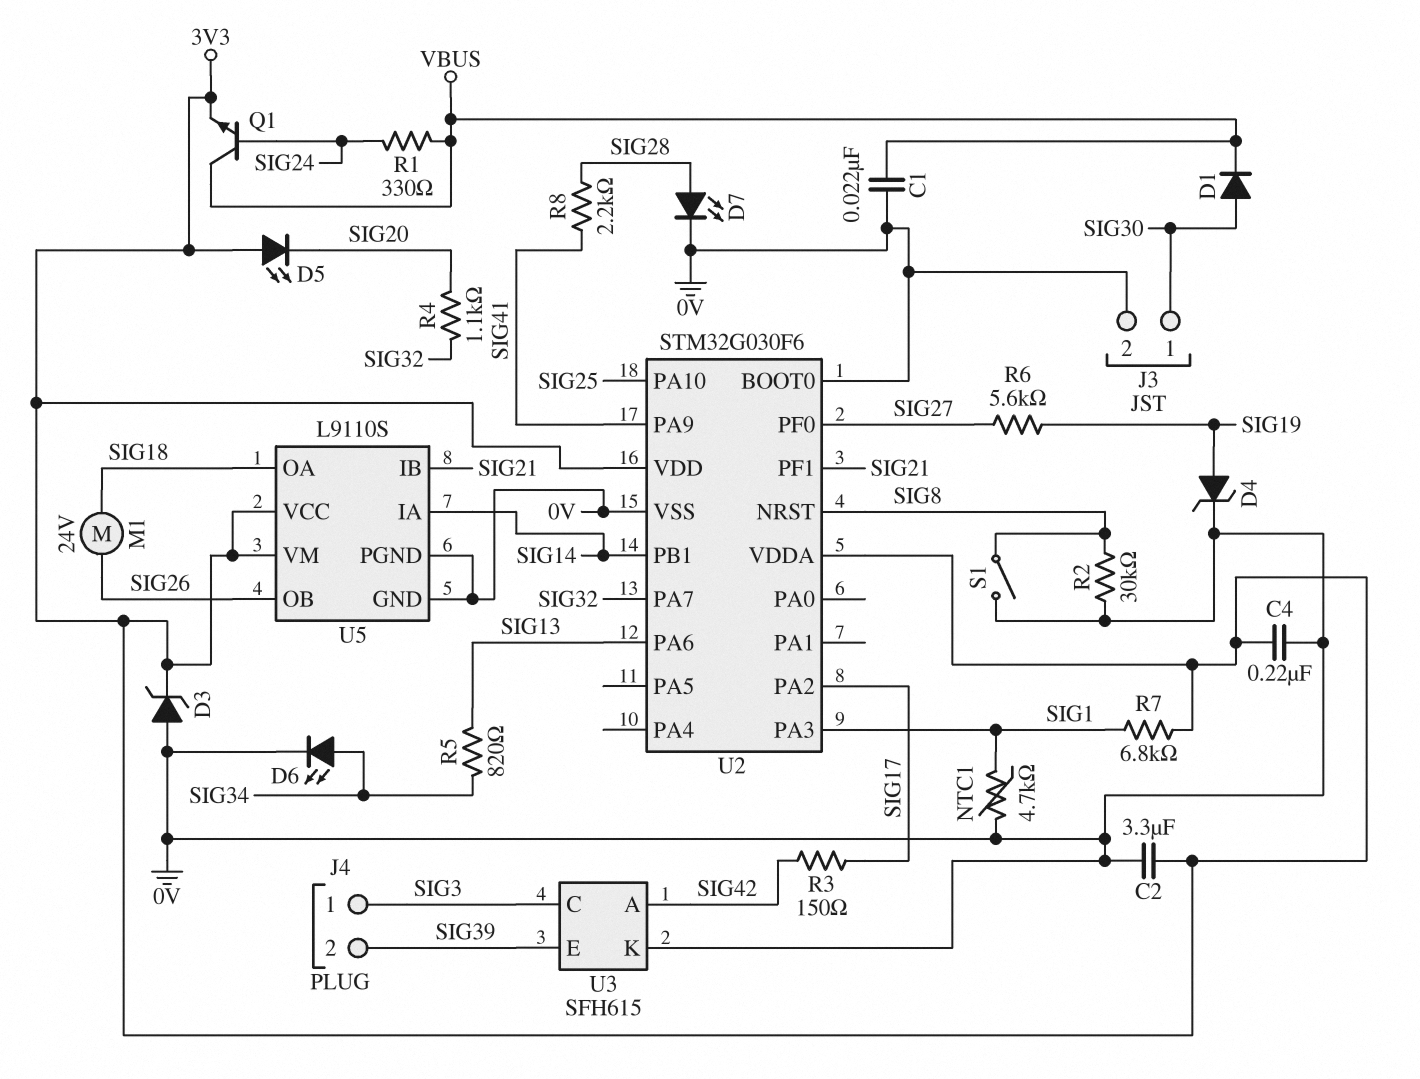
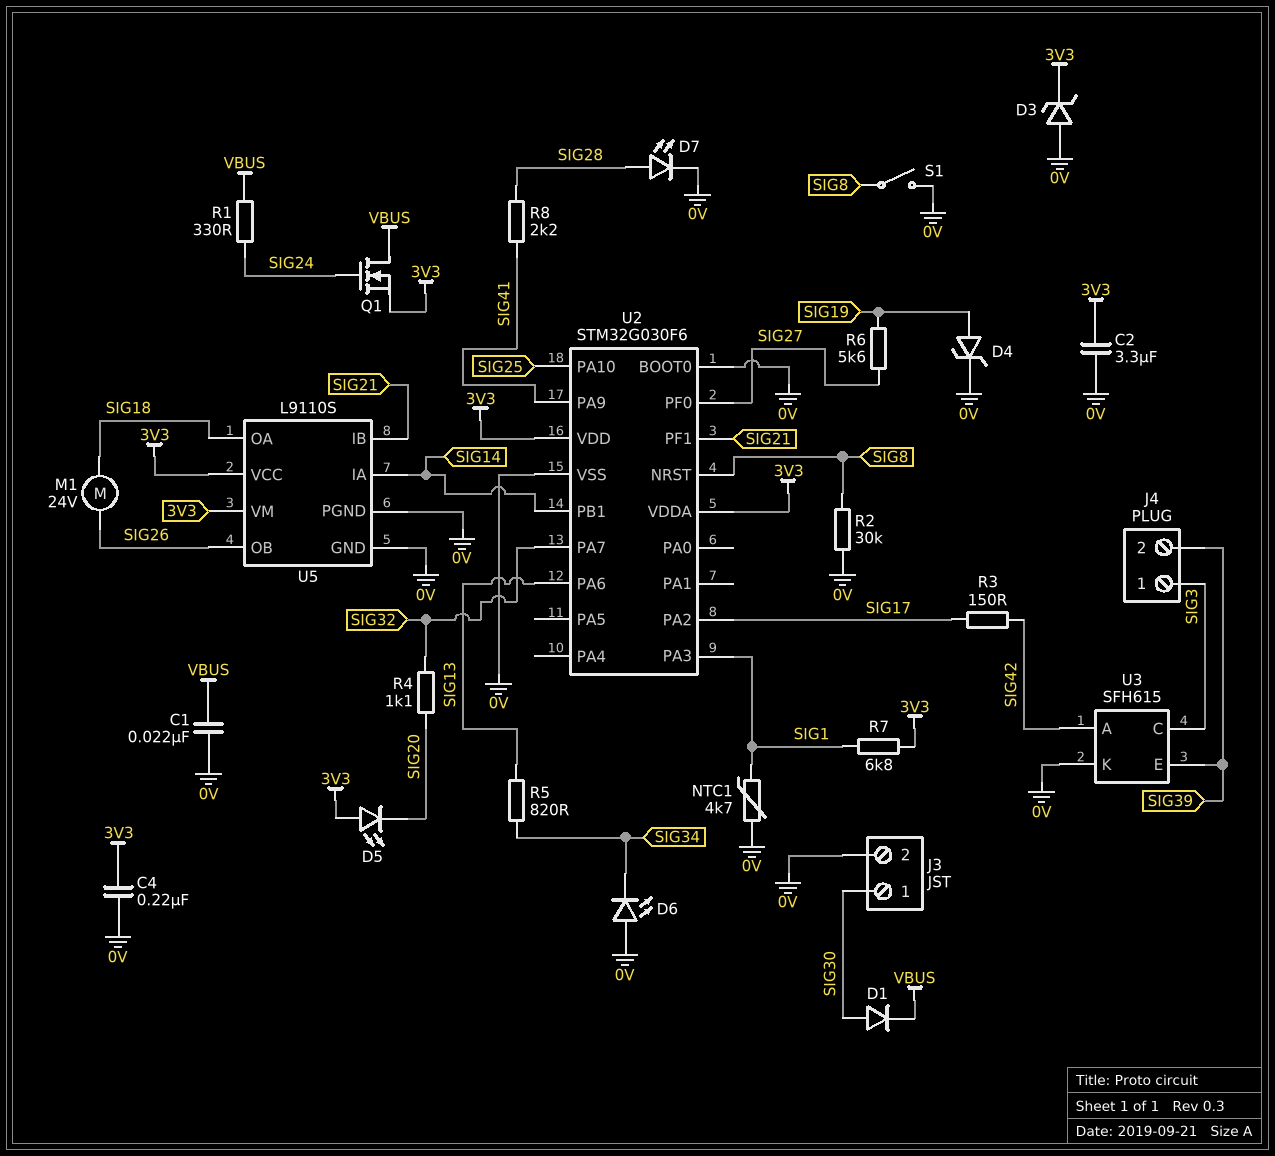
D6: LED (A SIG34, K 0V) -> LED (A 0V, K SIG34)
Q1: NPN (B SIG24, C VBUS, E 3V3) -> NMOS (G SIG24, D VBUS, S 3V3)

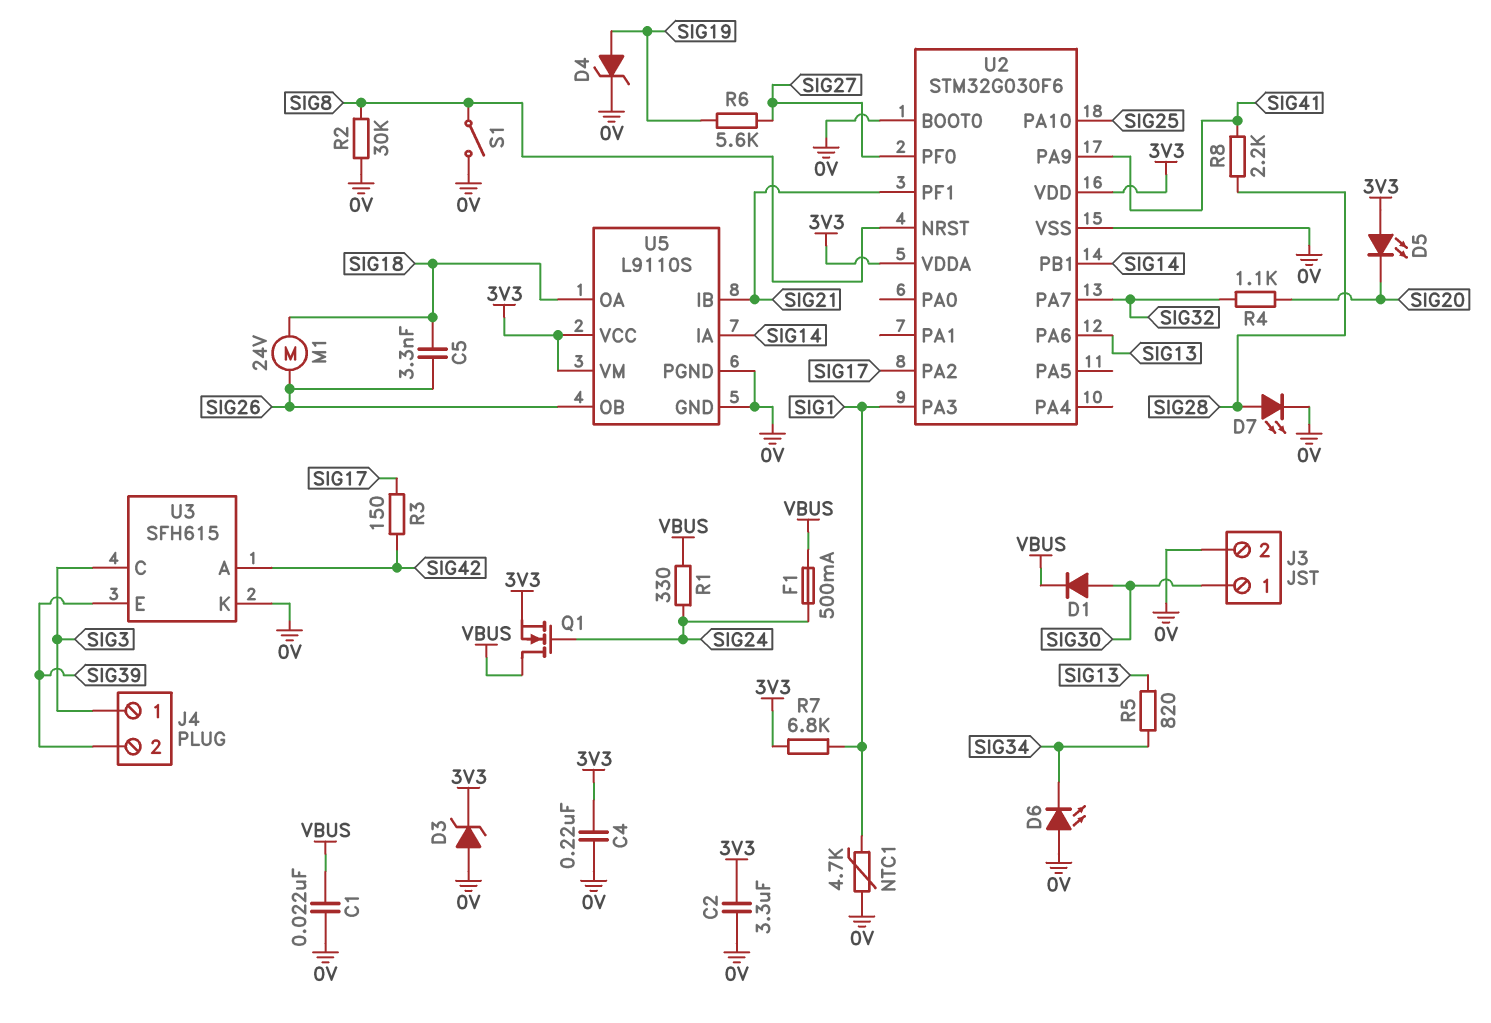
C5: none -> 3.3nF (SIG18, SIG26)
F1: none -> 500mA (SIG24, VBUS)

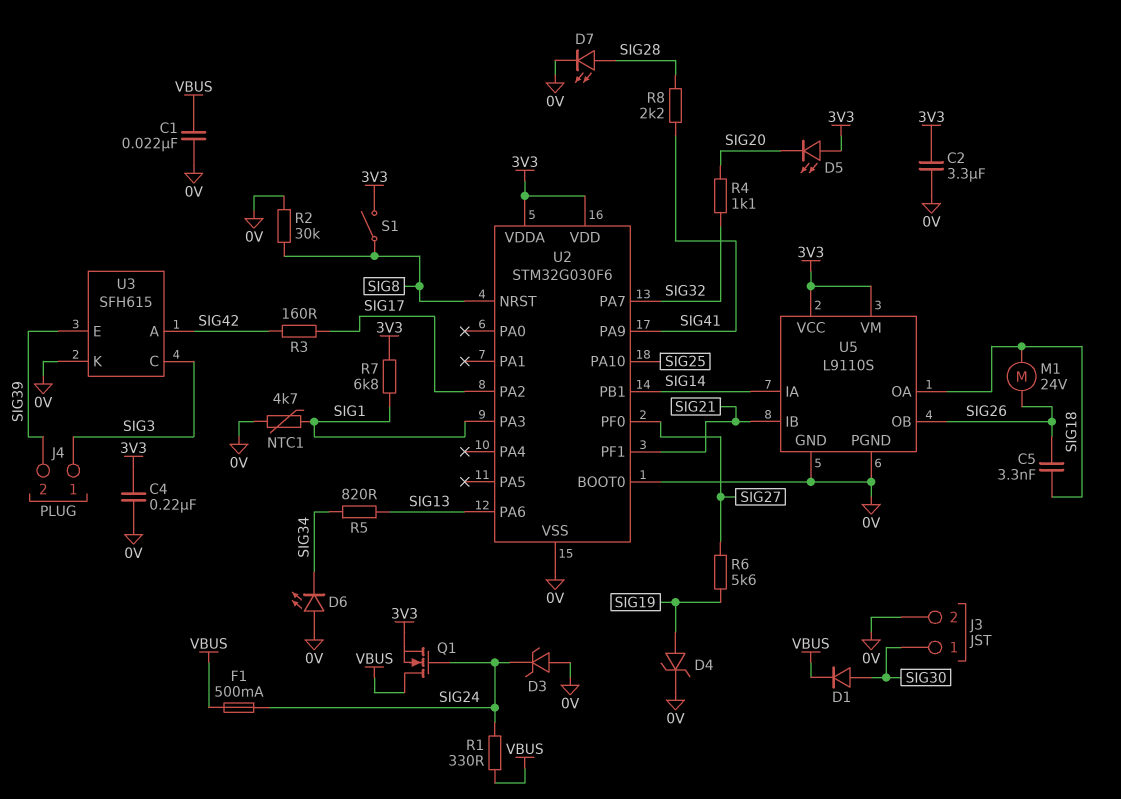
D3: zener (A 0V, K 3V3) -> zener (A 0V, K SIG24)
R3: 150 (SIG17, SIG42) -> 160 (SIG17, SIG42)
S1: switch (0V, SIG8) -> switch (3V3, SIG8)

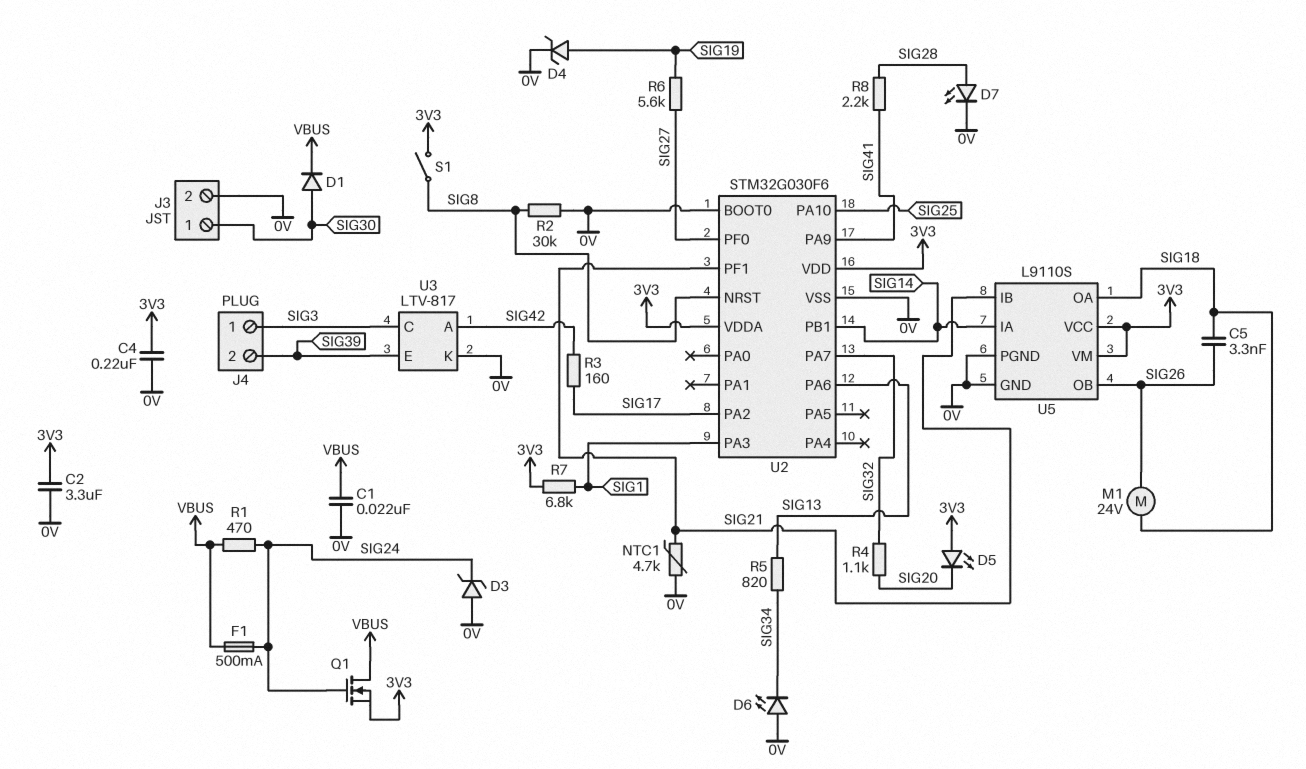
NTC1: 4.7k (0V, SIG1) -> 4.7k (0V, SIG21)
R1: 330 (SIG24, VBUS) -> 470 (SIG24, VBUS)
U3: SFH615 -> LTV-817

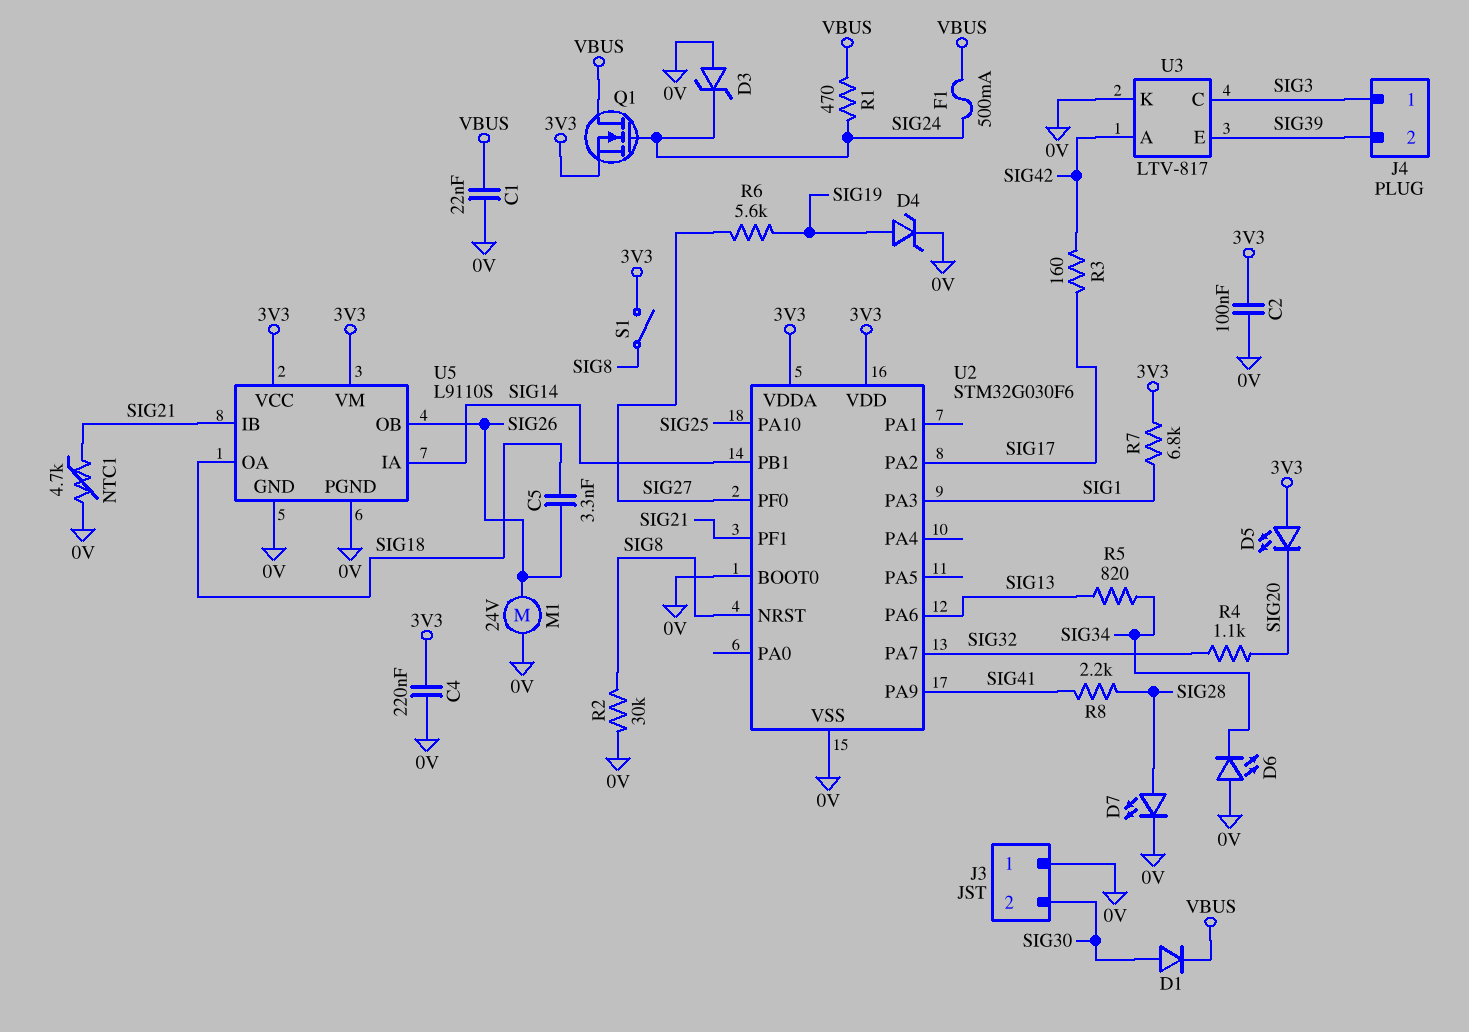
C2: 3.3uF (0V, 3V3) -> 100nF (0V, 3V3)
J3 pin 1: SIG30 -> 0V
J3 pin 2: 0V -> SIG30
M1: motor 24V (SIG18, SIG26) -> motor 24V (0V, SIG26)

